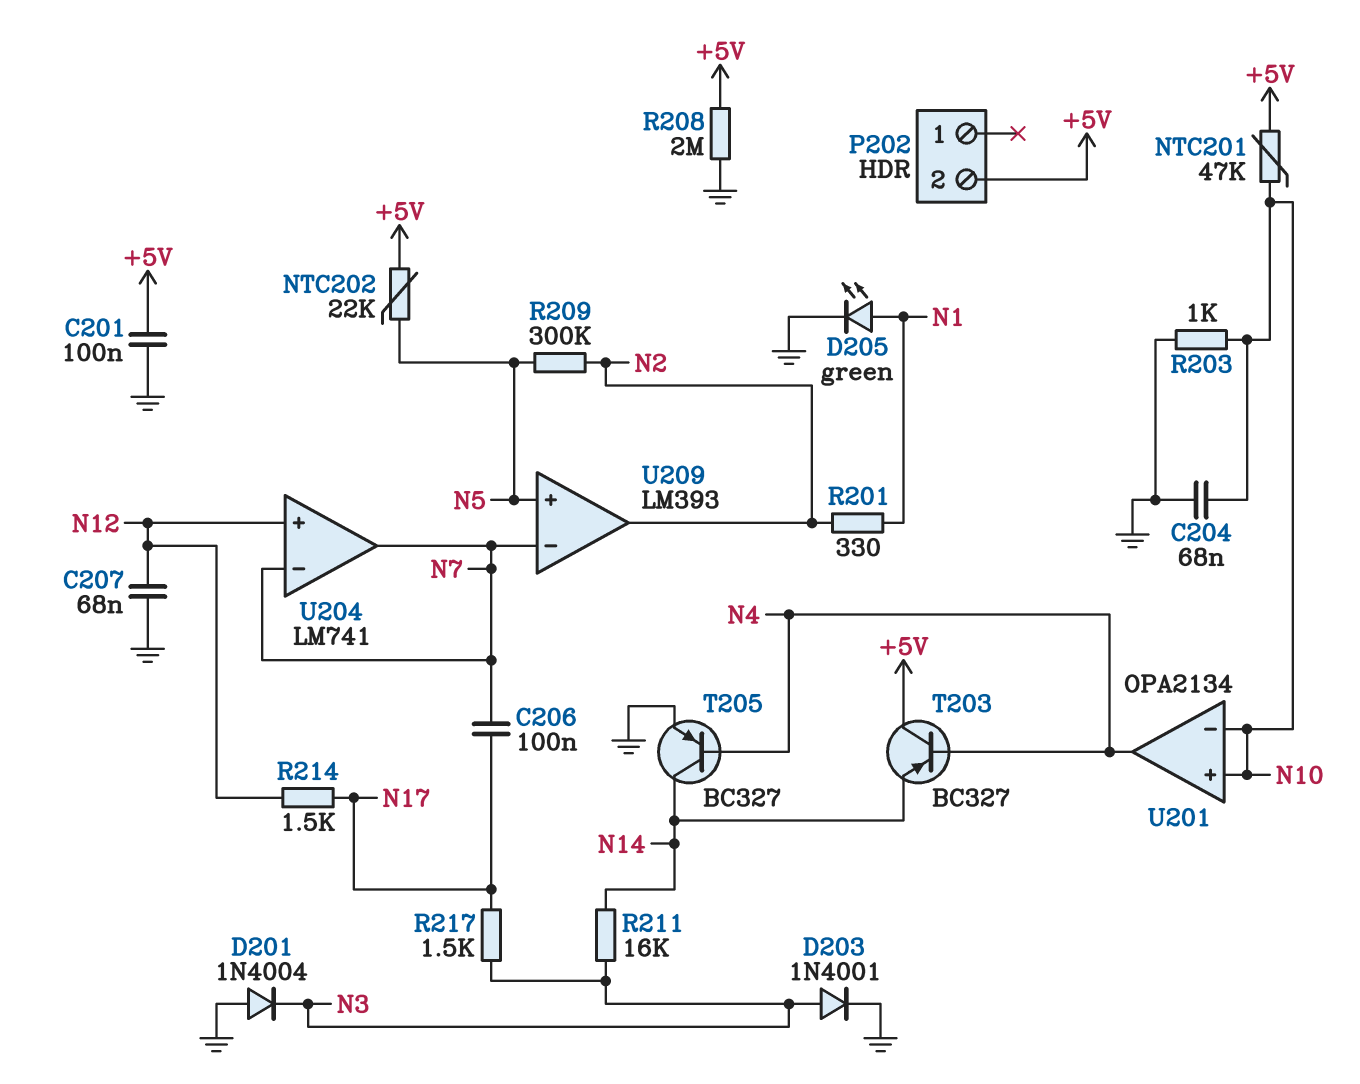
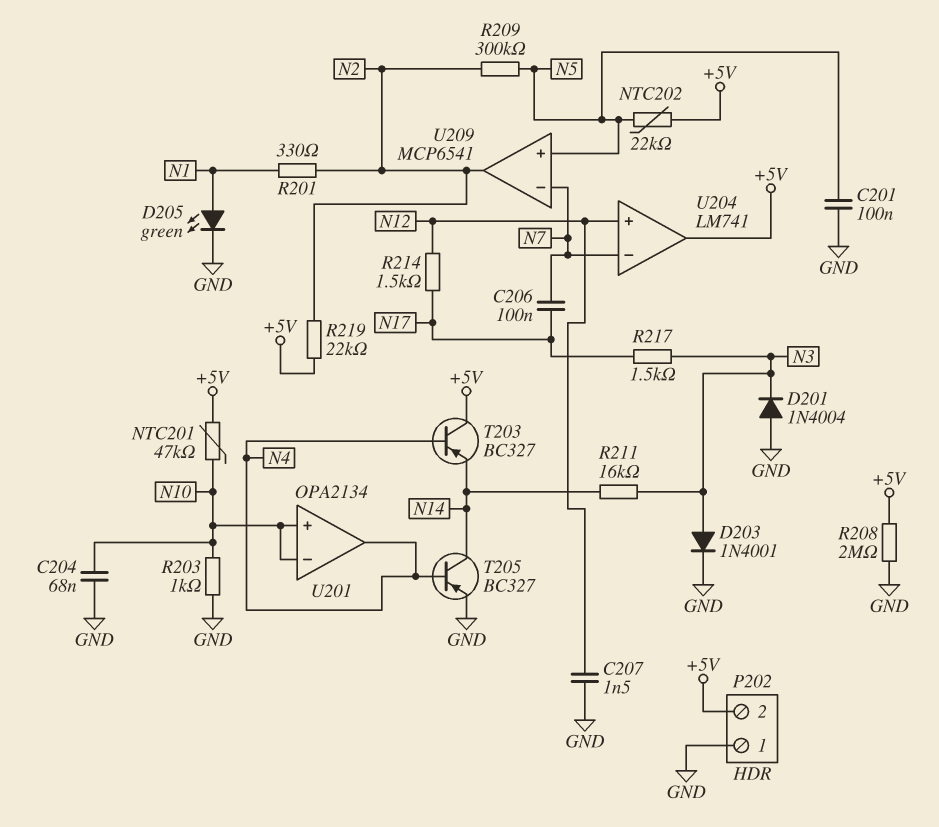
C201: 100nF (+5V, GND) -> 100nF (GND, N5)
C207: 68nF (GND, N12) -> 1.5nF (GND, N12)
P202 pin 1: none -> GND
R219: none -> 22k (+5V, N2)
U204 pin out: N7 -> +5V
U209: LM393 -> MCP6541

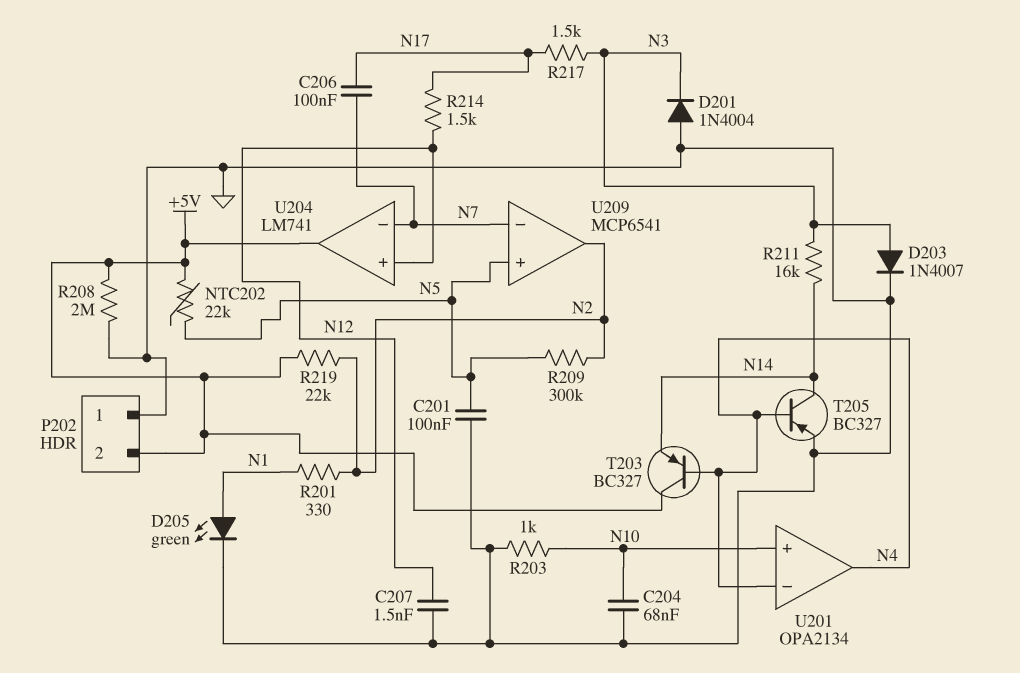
D203: diode 1N4001 (A N3, K GND) -> diode 1N4007 (A N3, K GND)
NTC201: 47k (+5V, N10) -> none
U201 pin in-: N10 -> N4

